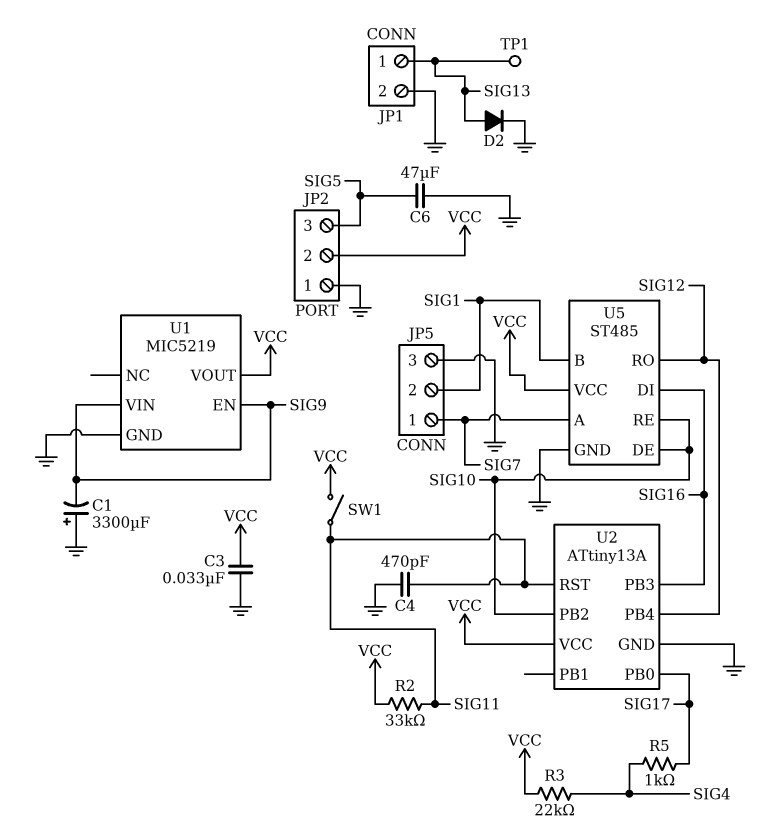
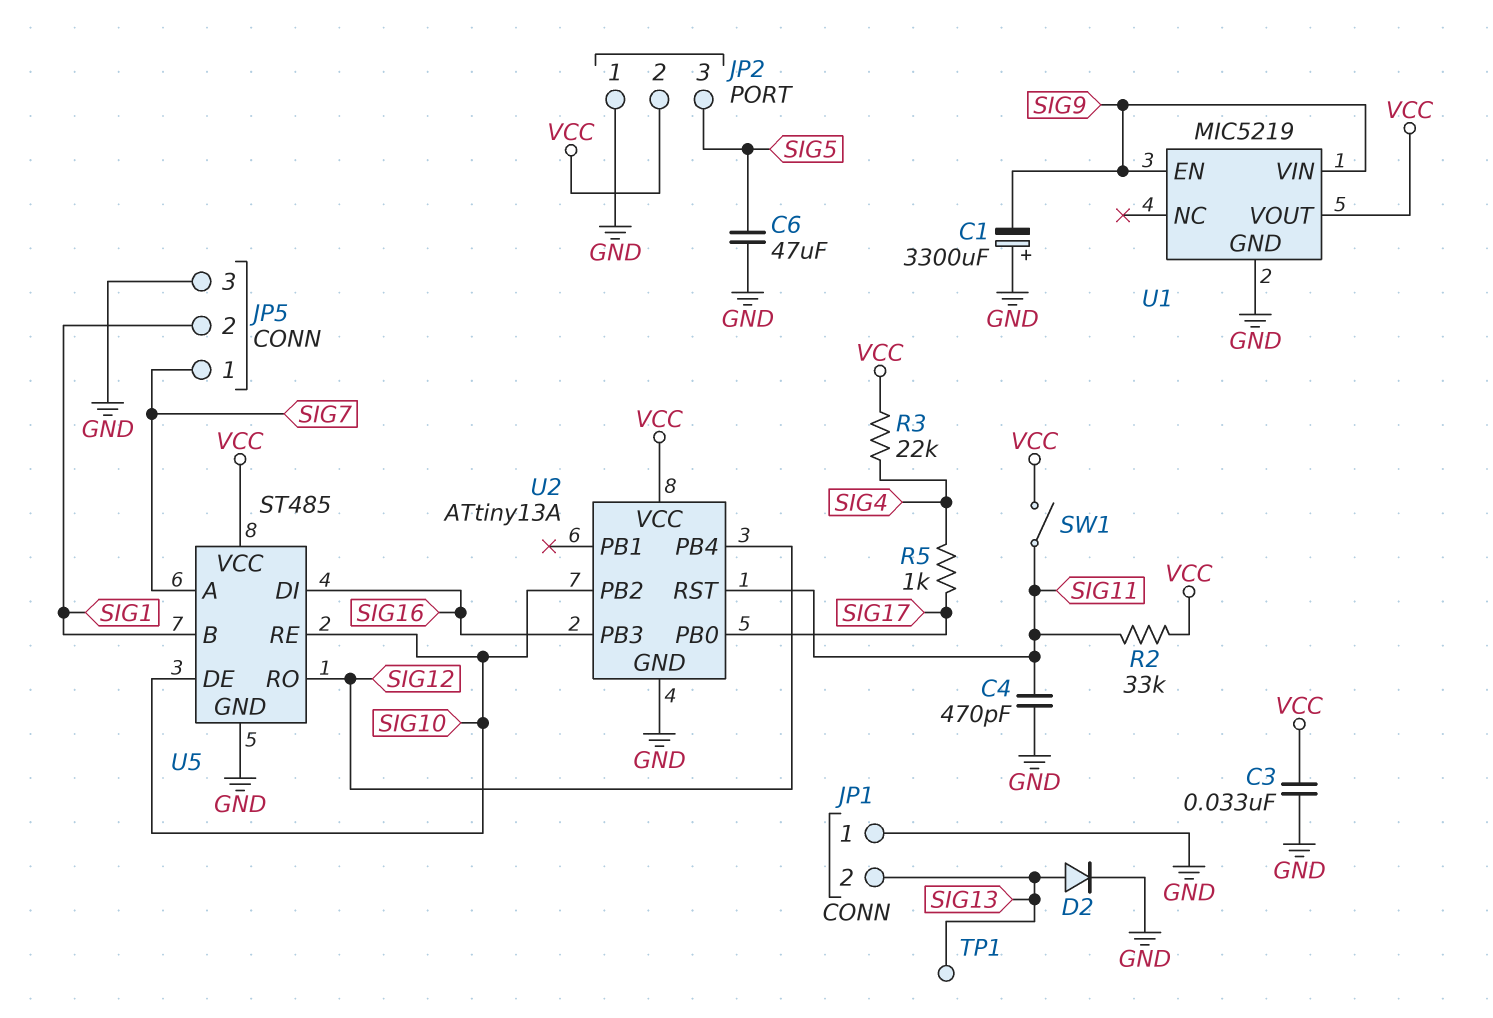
JP1 pin 1: SIG13 -> GND
JP1 pin 2: GND -> SIG13

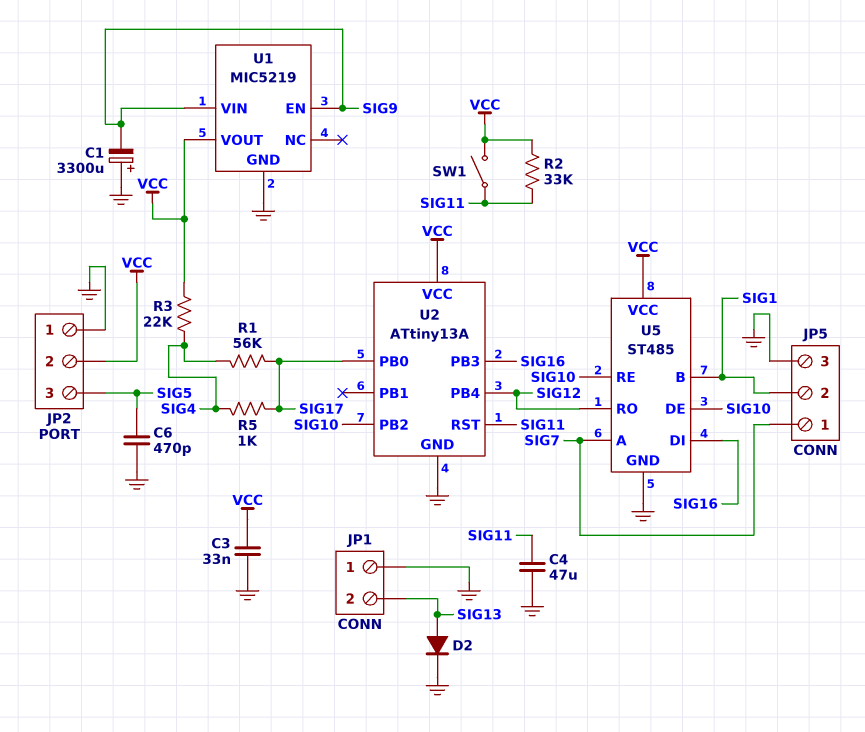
C4: 470pF (GND, SIG11) -> 47uF (GND, SIG11)
C6: 47uF (GND, SIG5) -> 470pF (GND, SIG5)
R1: none -> 56k (SIG4, SIG17)
TP1: test point (SIG13) -> none

